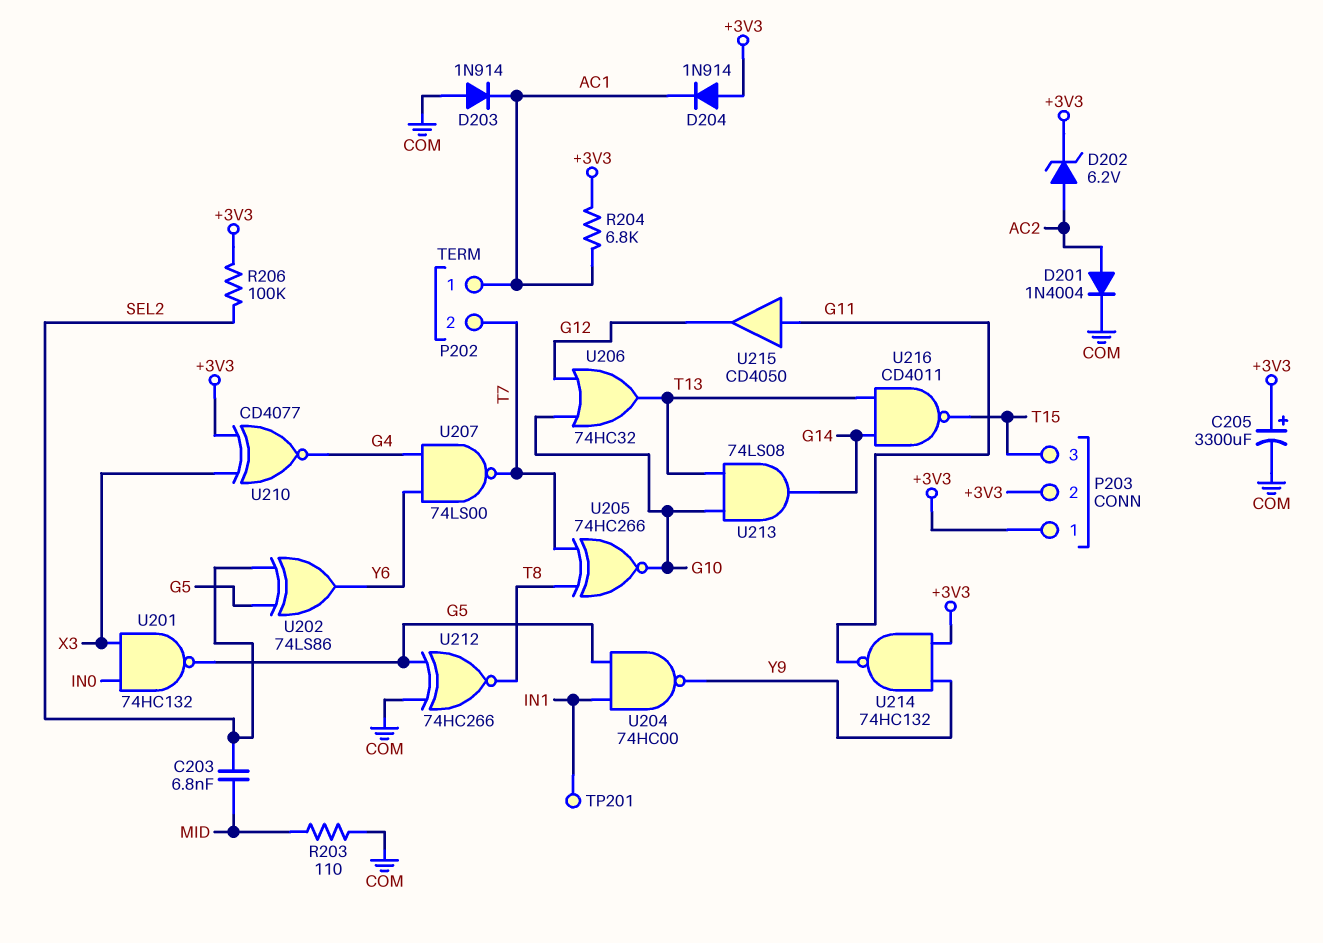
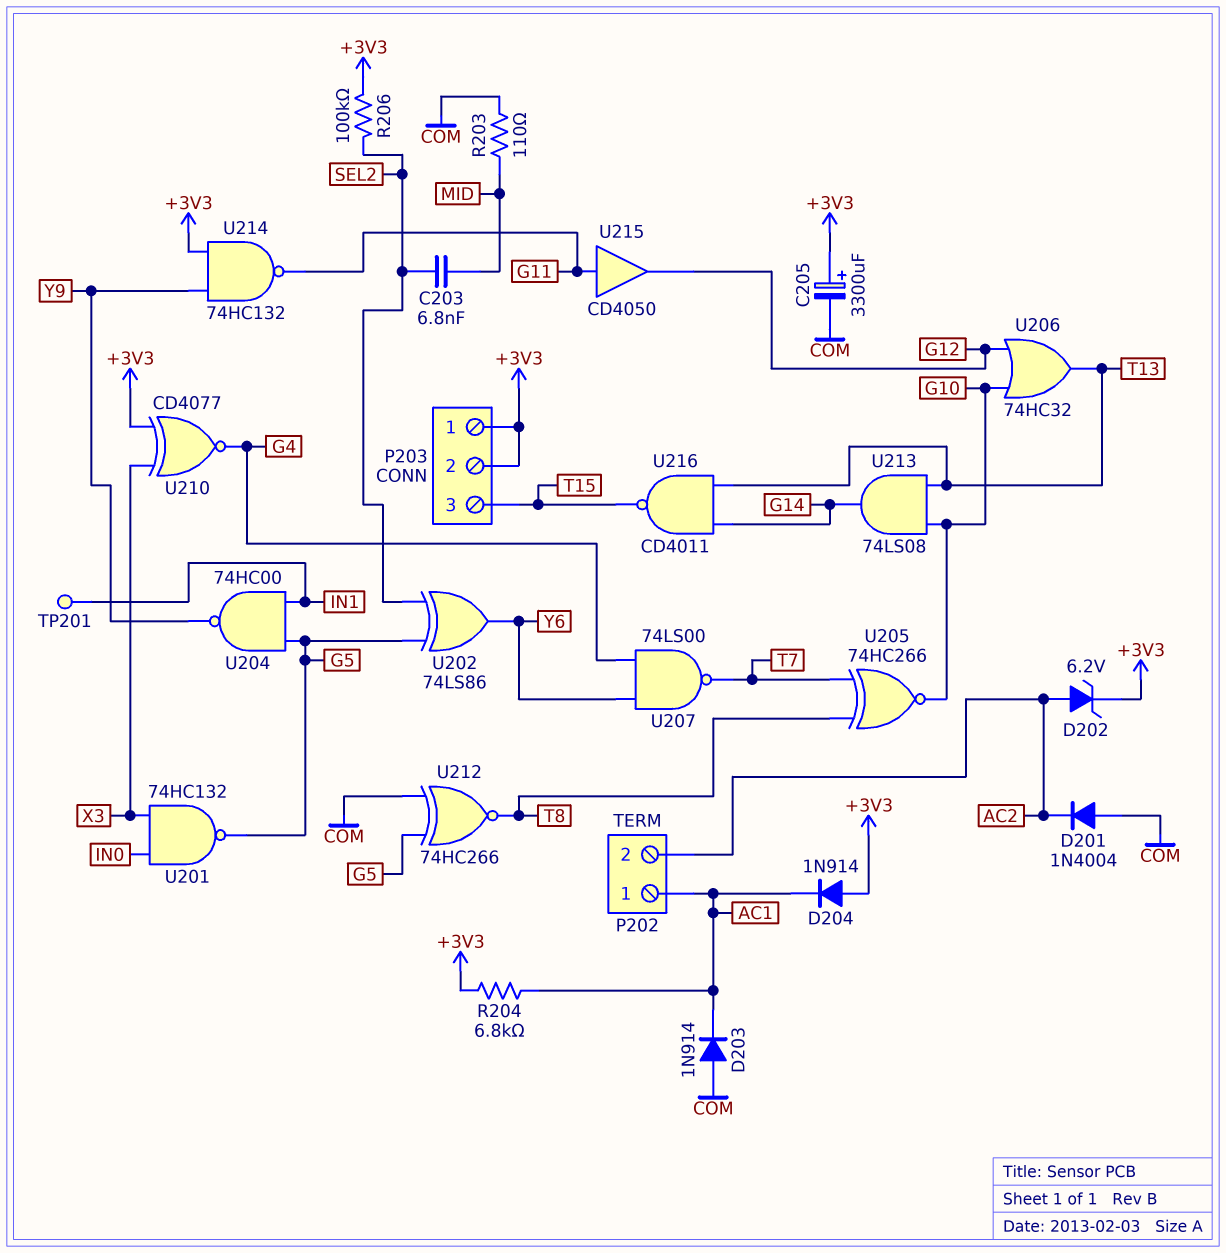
D201: diode 1N4004 (A AC2, K COM) -> diode 1N4004 (A COM, K AC2)
P202 pin 2: T7 -> AC2

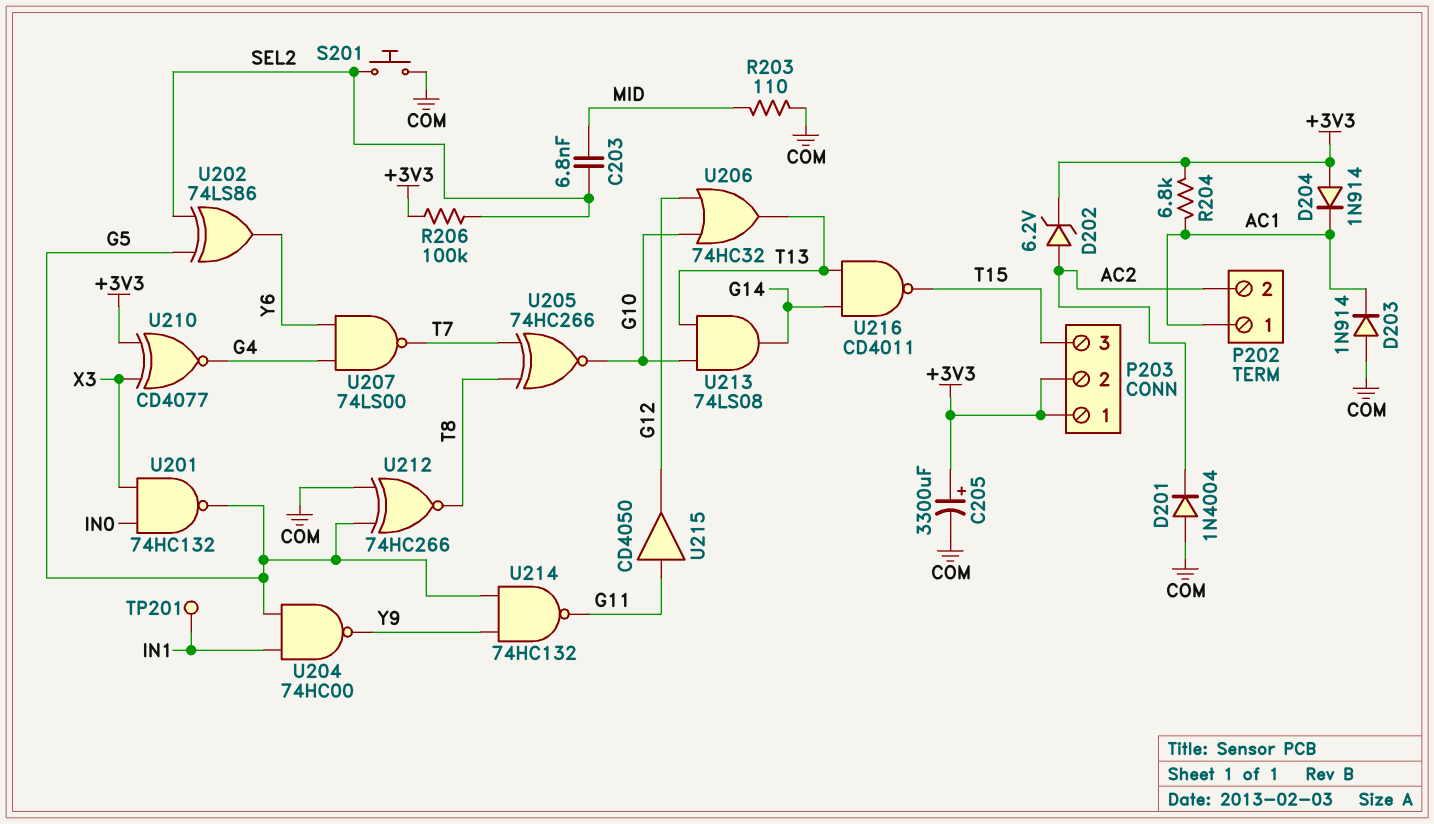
S201: none -> button (COM, SEL2)
U214: NAND 74HC132 (in +3V3, in Y9, out G11) -> NAND 74HC132 (in G5, in Y9, out G11)

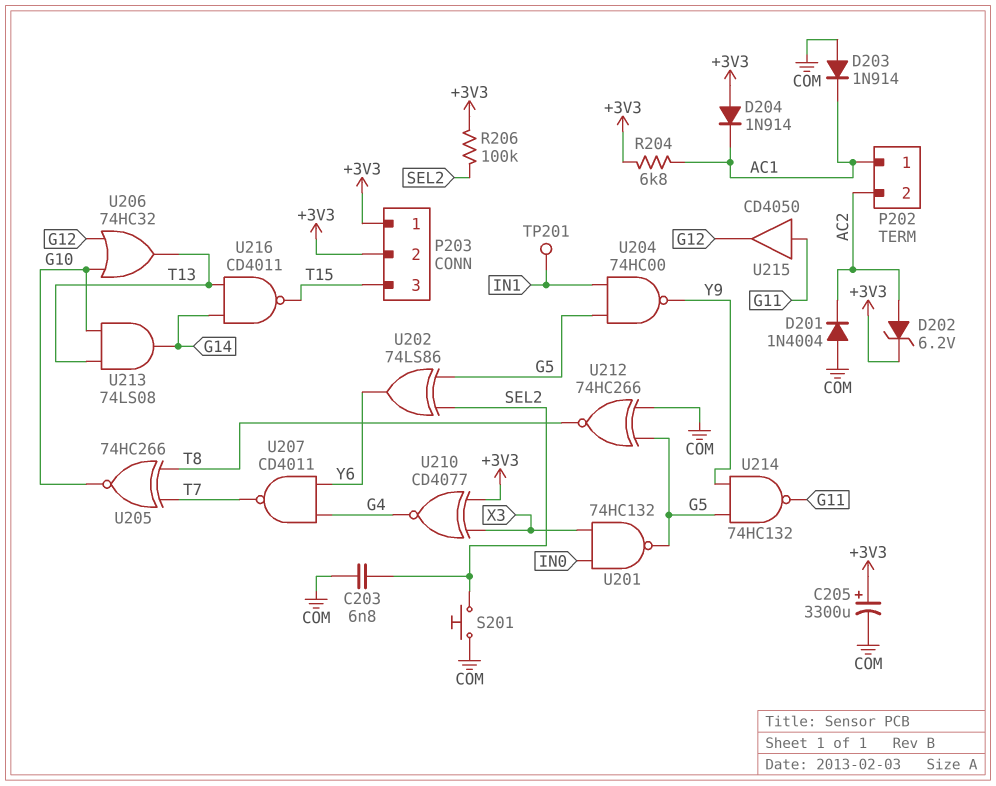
C203: 6.8nF (MID, SEL2) -> 6.8nF (COM, SEL2)
R203: 110 (COM, MID) -> none
U207: NAND 74LS00 (in G4, in Y6, out T7) -> NAND CD4011 (in G4, in Y6, out T7)

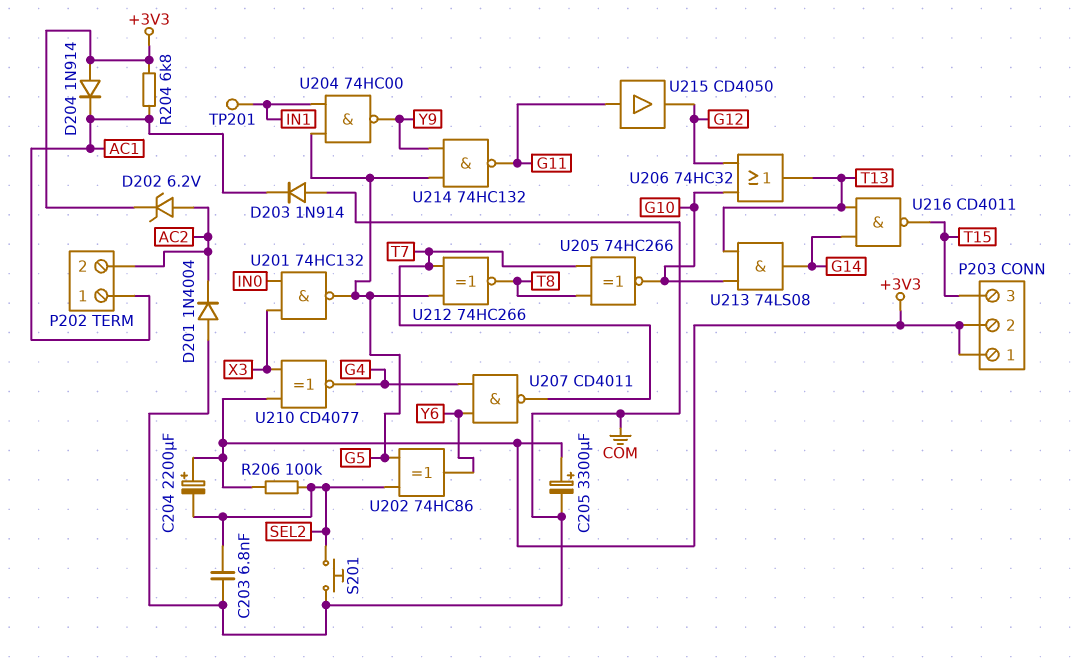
C204: none -> 2200uF (plus +3V3, minus SEL2)
U202: XOR 74LS86 (in G5, in SEL2, out Y6) -> XOR 74HC86 (in G5, in SEL2, out Y6)
U212: XNOR 74HC266 (in COM, in G5, out T8) -> XNOR 74HC266 (in G5, in T7, out T8)

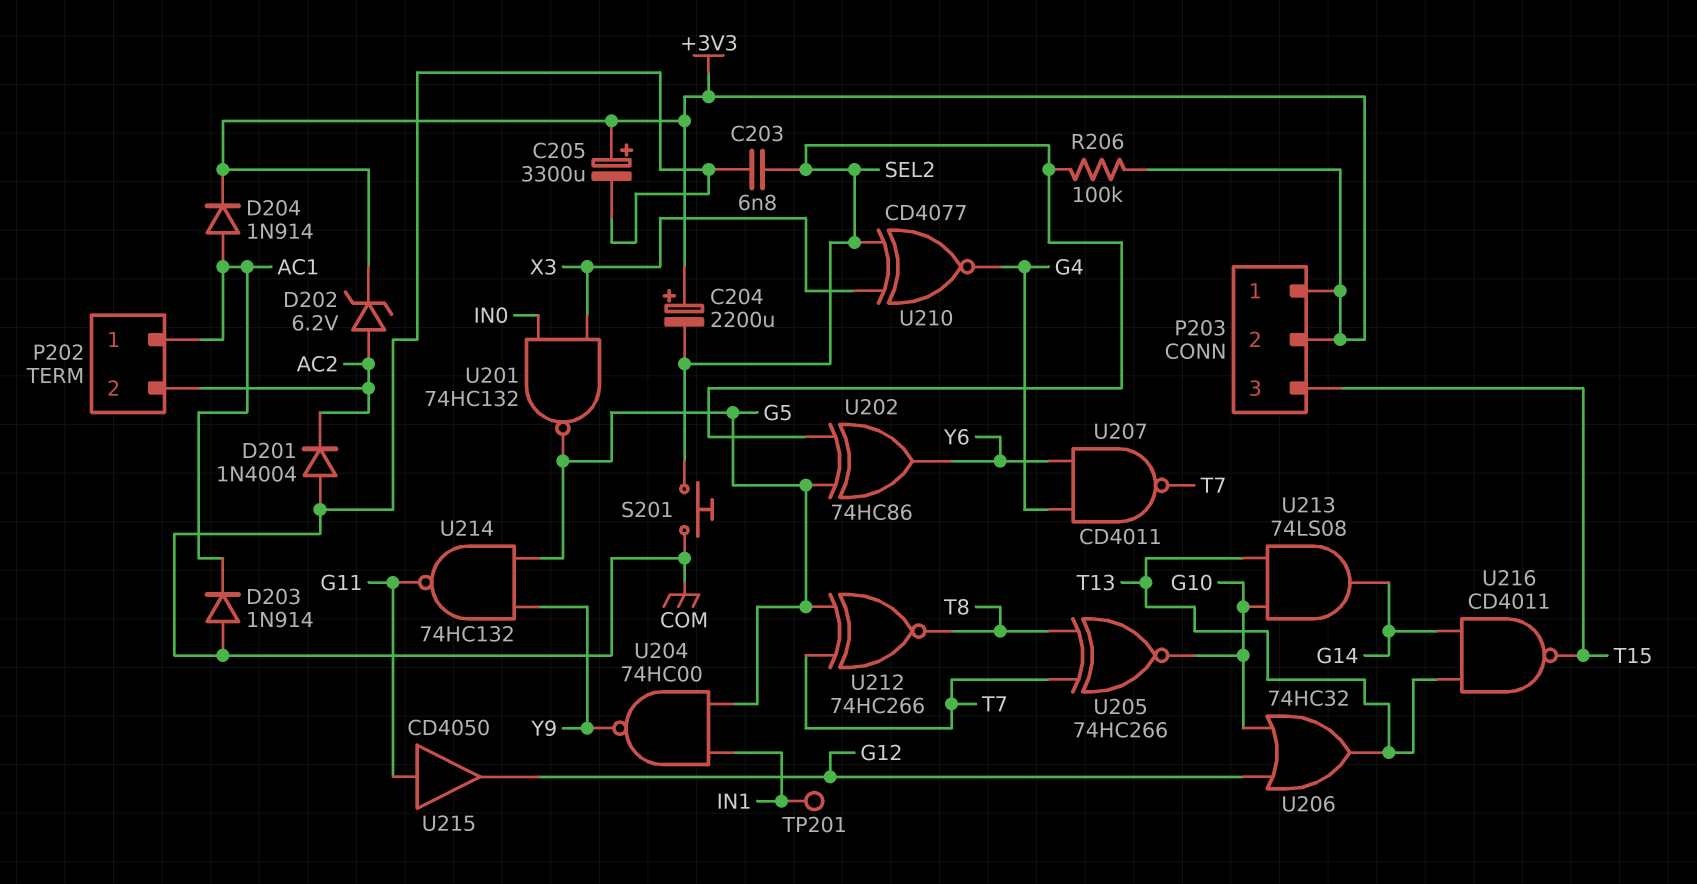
D204: diode 1N914 (A +3V3, K AC1) -> diode 1N914 (A AC1, K +3V3)
R204: 6.8k (+3V3, AC1) -> none
U210: XNOR CD4077 (in +3V3, in X3, out G4) -> XNOR CD4077 (in SEL2, in X3, out G4)

